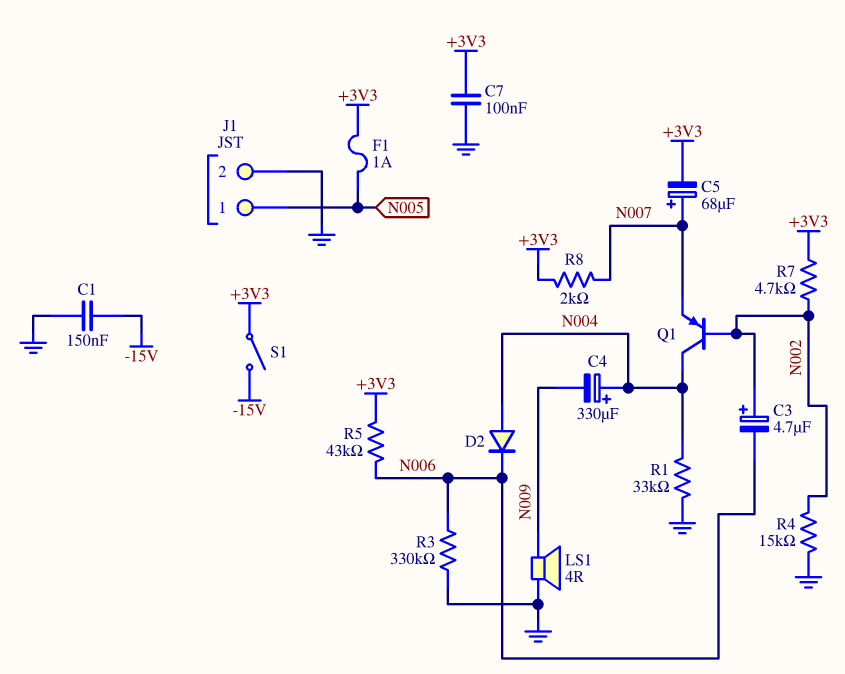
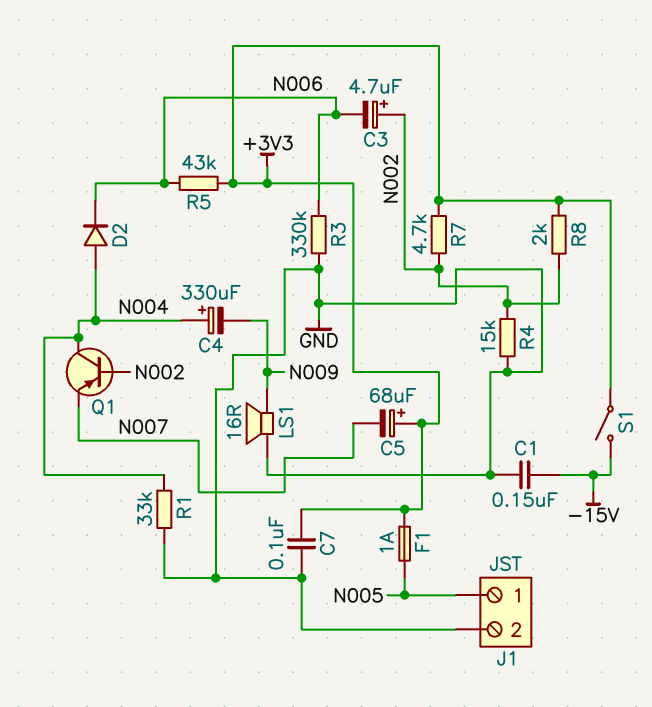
C5: 68uF (plus N007, minus +3V3) -> 68uF (plus +3V3, minus N007)
LS1: speaker 4R (GND, N009) -> speaker 16R (GND, N009)
R8: 2k (+3V3, N007) -> 2k (+3V3, N002)

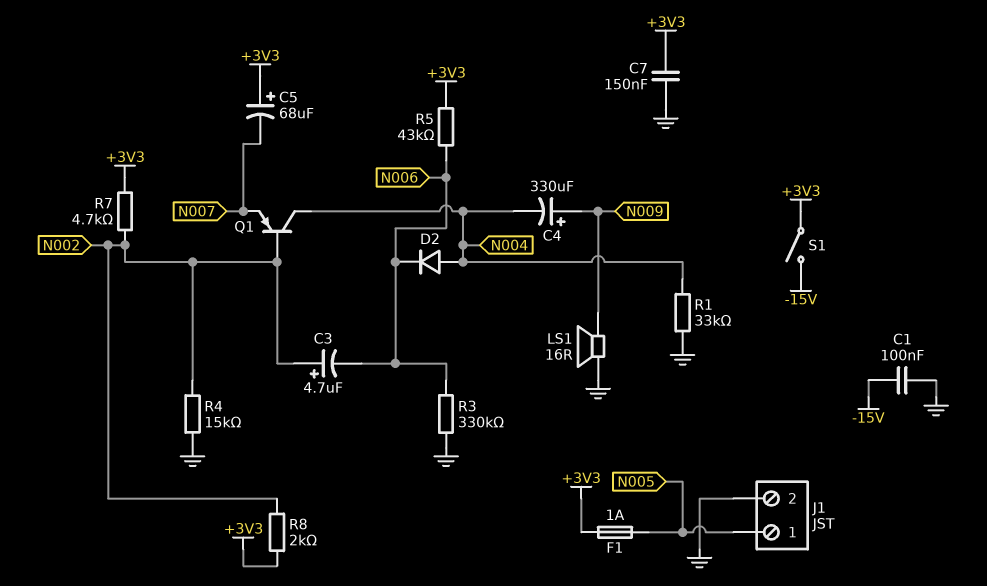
C1: 150nF (-15V, GND) -> 100nF (-15V, GND)
C4: 330uF (plus N004, minus N009) -> 330uF (plus N009, minus N004)
C7: 100nF (+3V3, GND) -> 150nF (+3V3, GND)

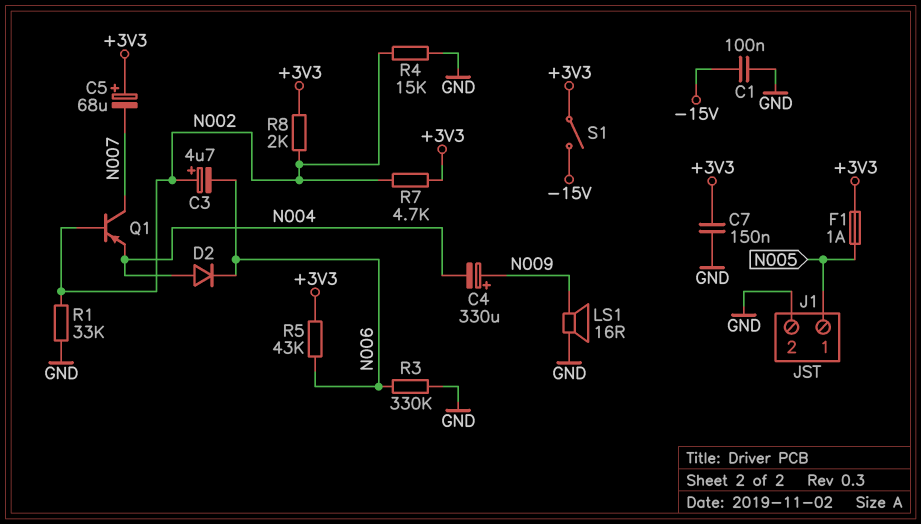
Q1: PNP (B N002, C N004, E N007) -> PNP (B N002, C N007, E N004)
R1: 33k (GND, N004) -> 33k (GND, N002)

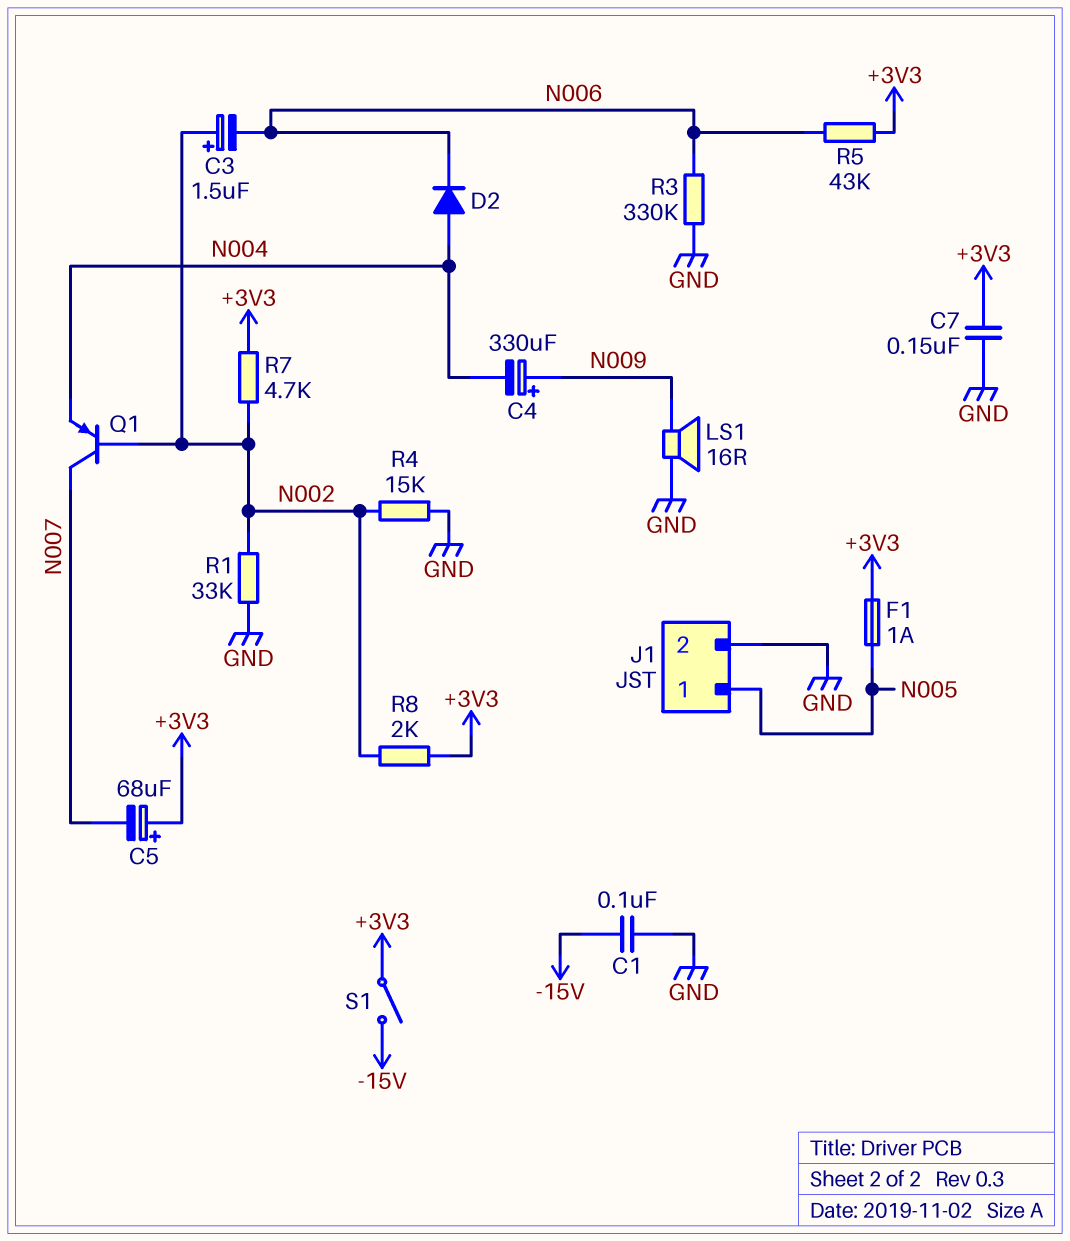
C3: 4.7uF (plus N002, minus N006) -> 1.5uF (plus N002, minus N006)

